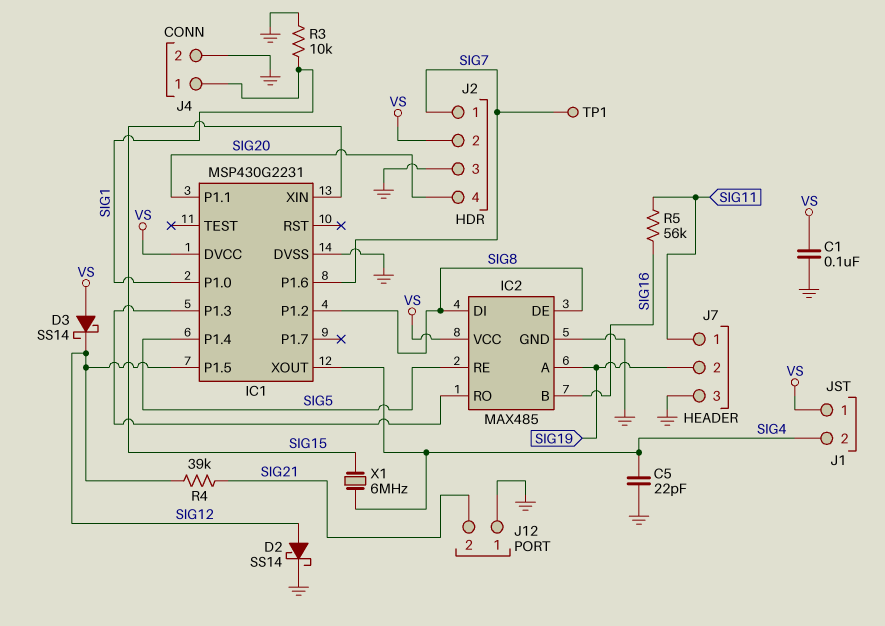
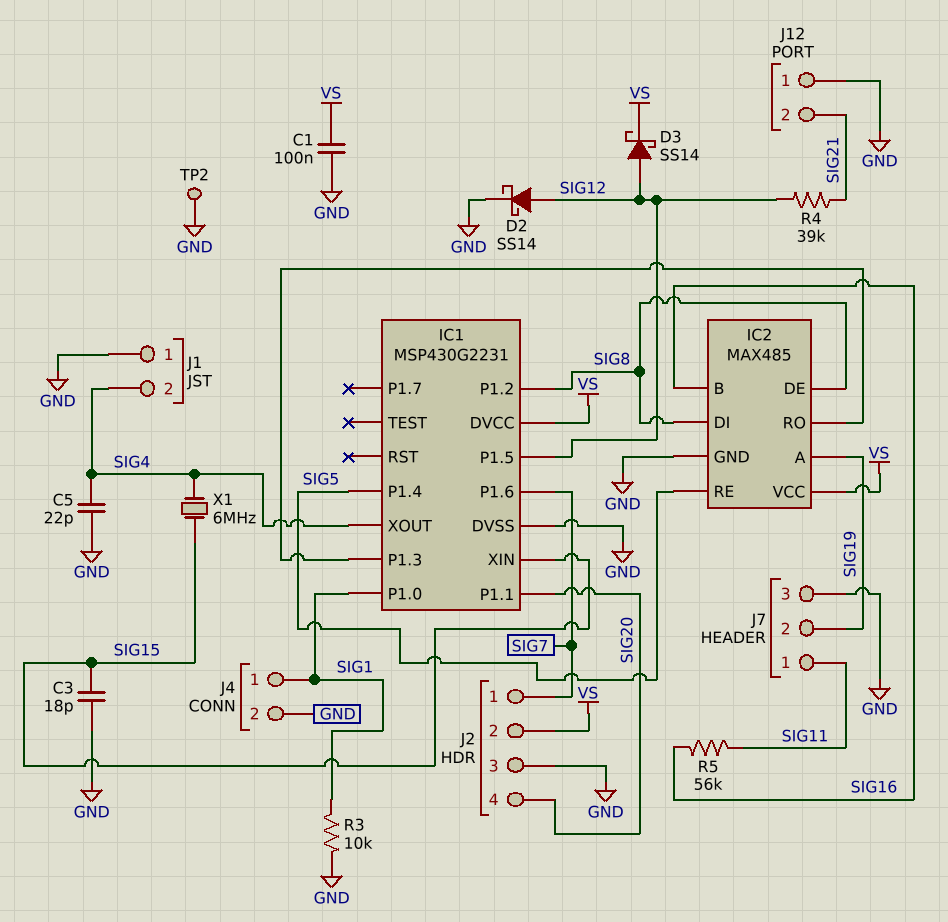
C3: none -> 18pF (GND, SIG15)
D3: schottky SS14 (A VS, K SIG12) -> schottky SS14 (A SIG12, K VS)
J1 pin 1: VS -> GND
TP1: test point (SIG7) -> none
TP2: none -> test point (GND)

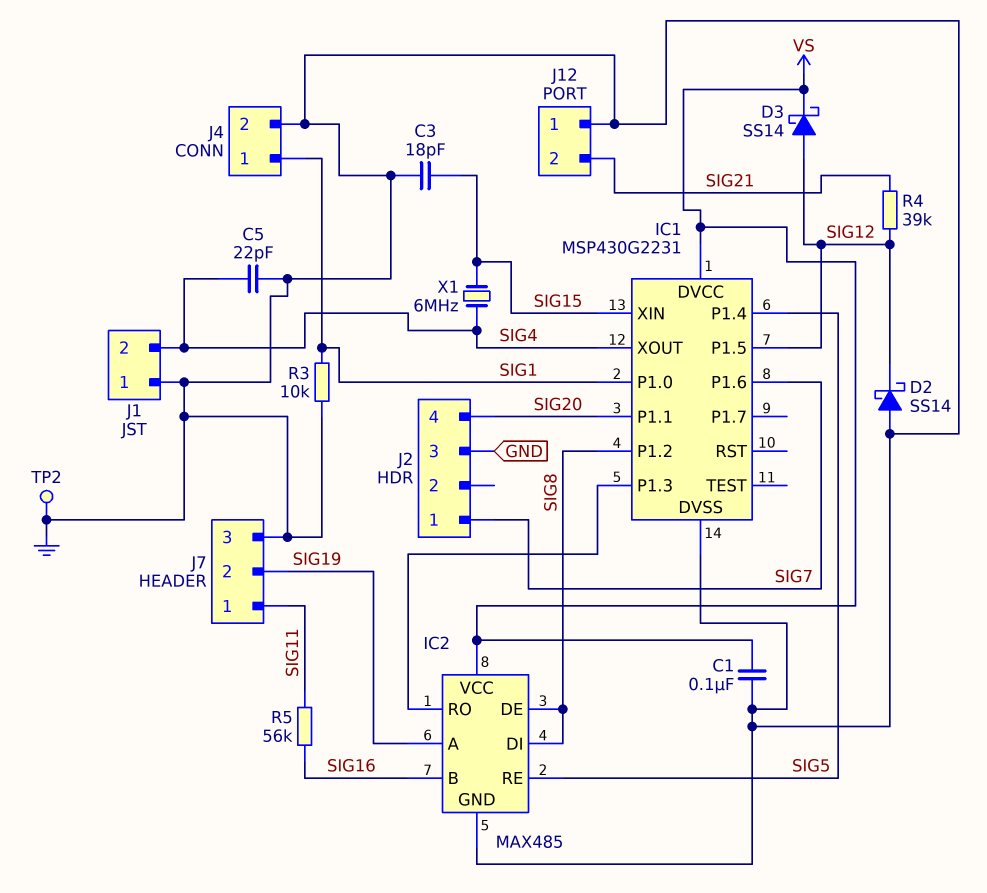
D2: schottky SS14 (A SIG12, K GND) -> schottky SS14 (A GND, K SIG12)
J2 pin 2: VS -> none

